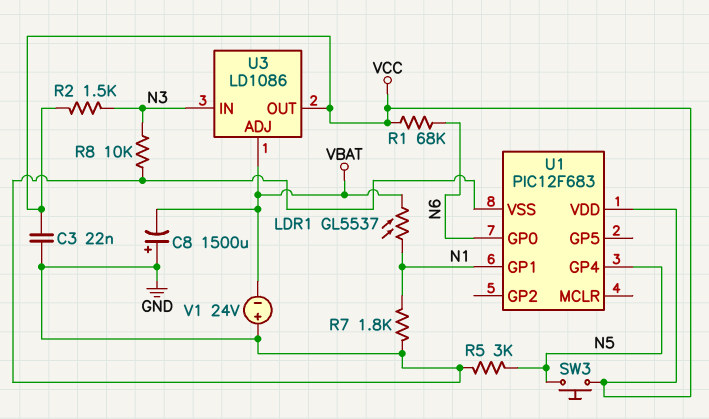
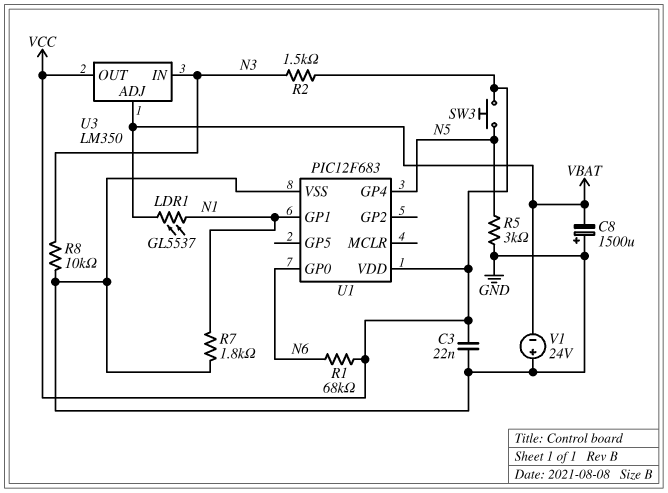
U3: LD1086 -> LM350

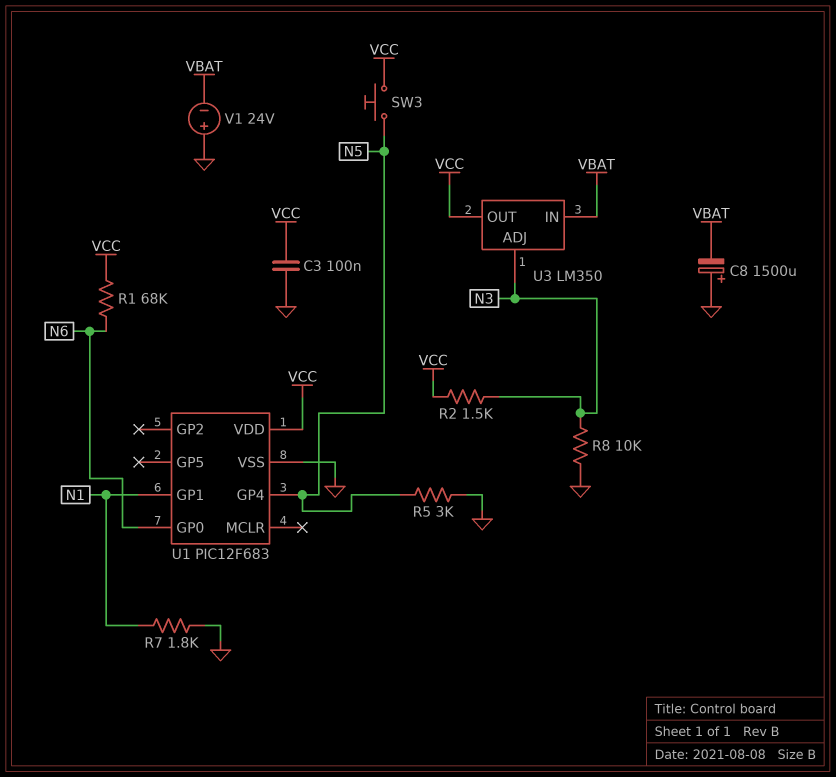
C3: 22nF (GND, VCC) -> 100nF (GND, VCC)
LDR1: GL5537 (N1, VBAT) -> none
U3 pin ADJ: VBAT -> N3
U3 pin IN: N3 -> VBAT

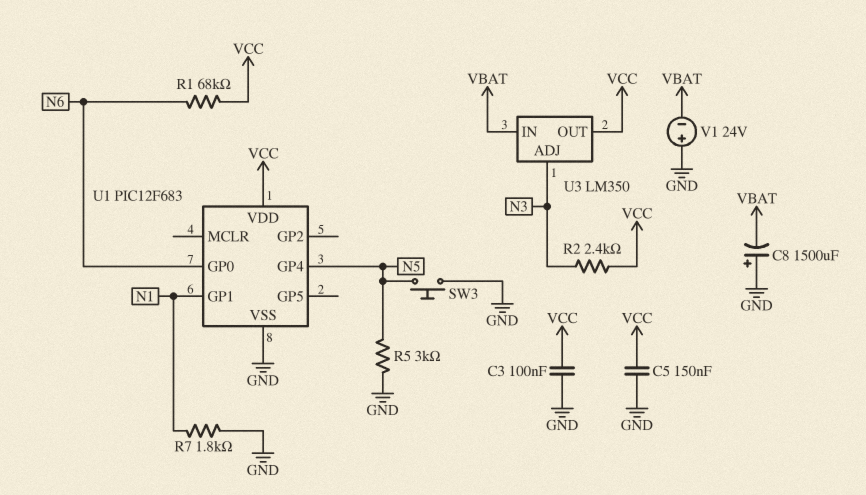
C5: none -> 150nF (GND, VCC)
R2: 1.5k (N3, VCC) -> 2.4k (N3, VCC)
R8: 10k (GND, N3) -> none
SW3: button (N5, VCC) -> button (GND, N5)

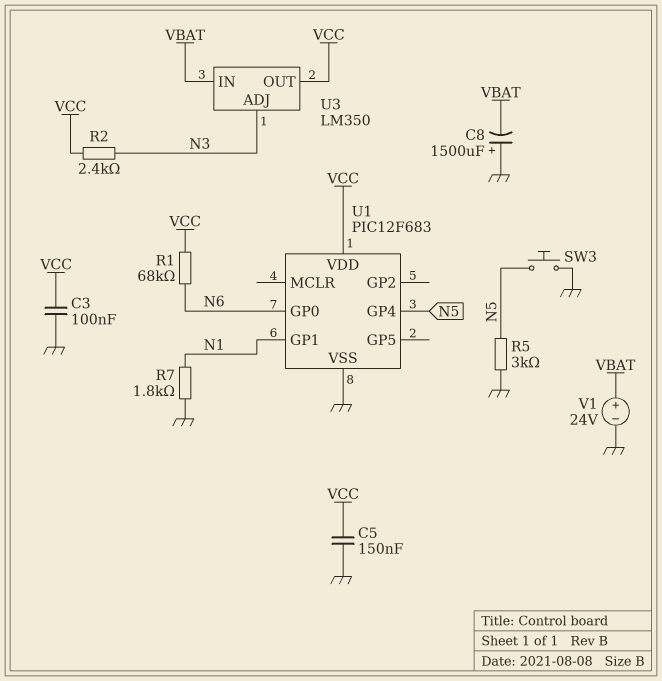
V1: 24V (plus GND, minus VBAT) -> 24V (plus VBAT, minus GND)

